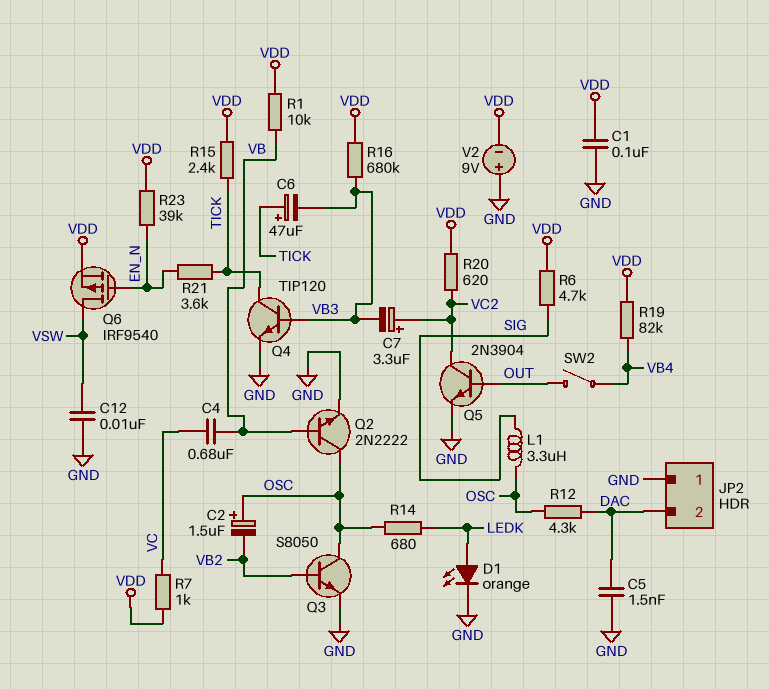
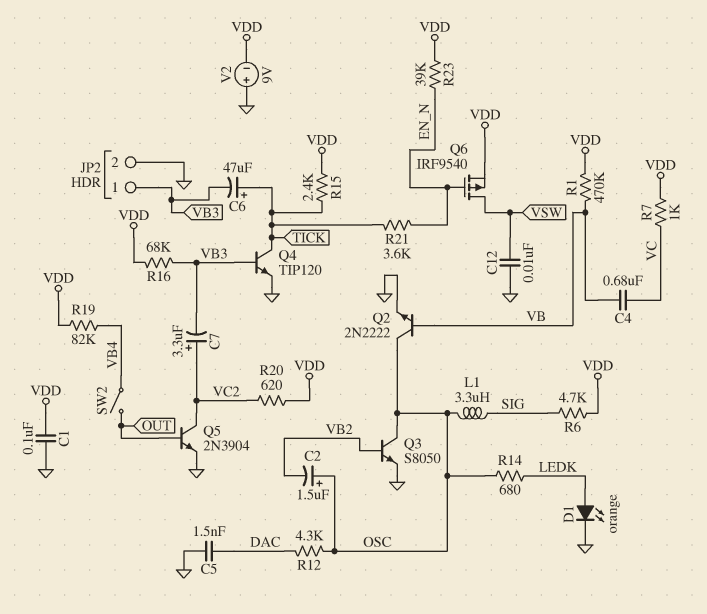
JP2 pin 1: GND -> VB3
JP2 pin 2: DAC -> GND
R1: 10k (VB, VDD) -> 470k (VB, VDD)
R16: 680k (VB3, VDD) -> 68k (VB3, VDD)

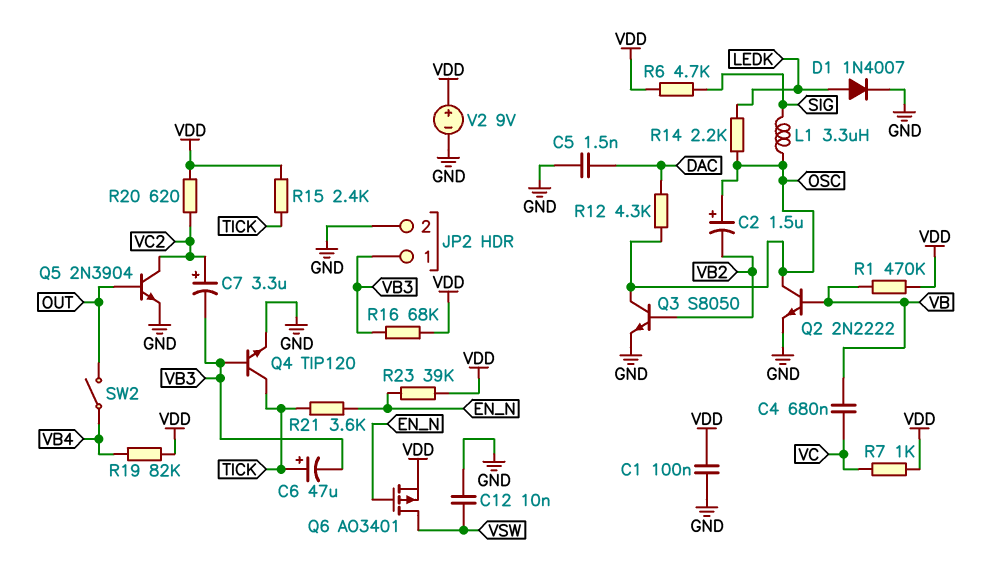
D1: LED orange (A LEDK, K GND) -> diode 1N4007 (A LEDK, K GND)
Q6: PMOS IRF9540 (G EN_N, D VSW, S VDD) -> PMOS AO3401 (G EN_N, D VSW, S VDD)
R14: 680 (LEDK, OSC) -> 2.2k (LEDK, OSC)
V2: 9V (plus GND, minus VDD) -> 9V (plus VDD, minus GND)

